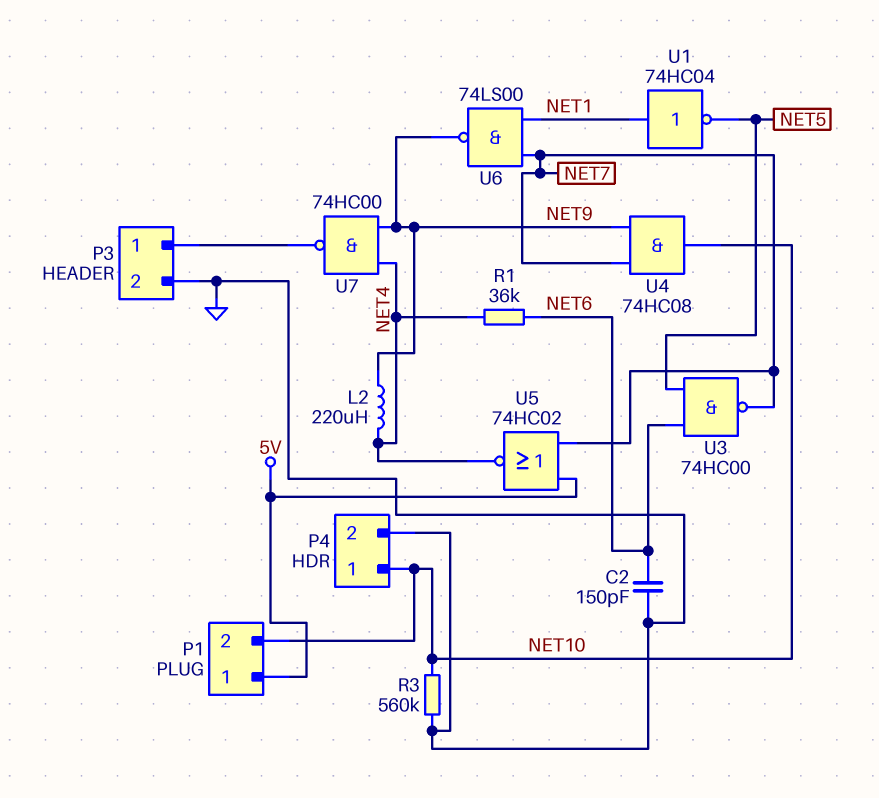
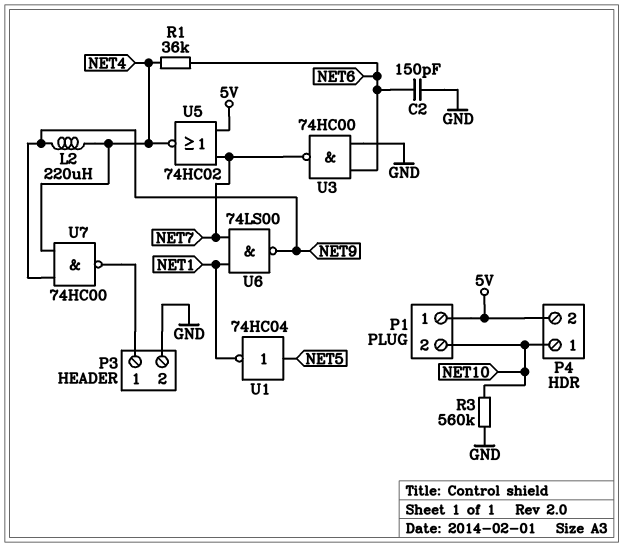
P4 pin 2: GND -> 5V
U1: NOT 74HC04 (in NET1, out NET5) -> NOT 74HC04 (in NET5, out NET1)
U3: NAND 74HC00 (in NET5, in NET6, out NET7) -> NAND 74HC00 (in GND, in NET6, out NET7)
U4: AND 74HC08 (in NET7, in NET9, out NET10) -> none

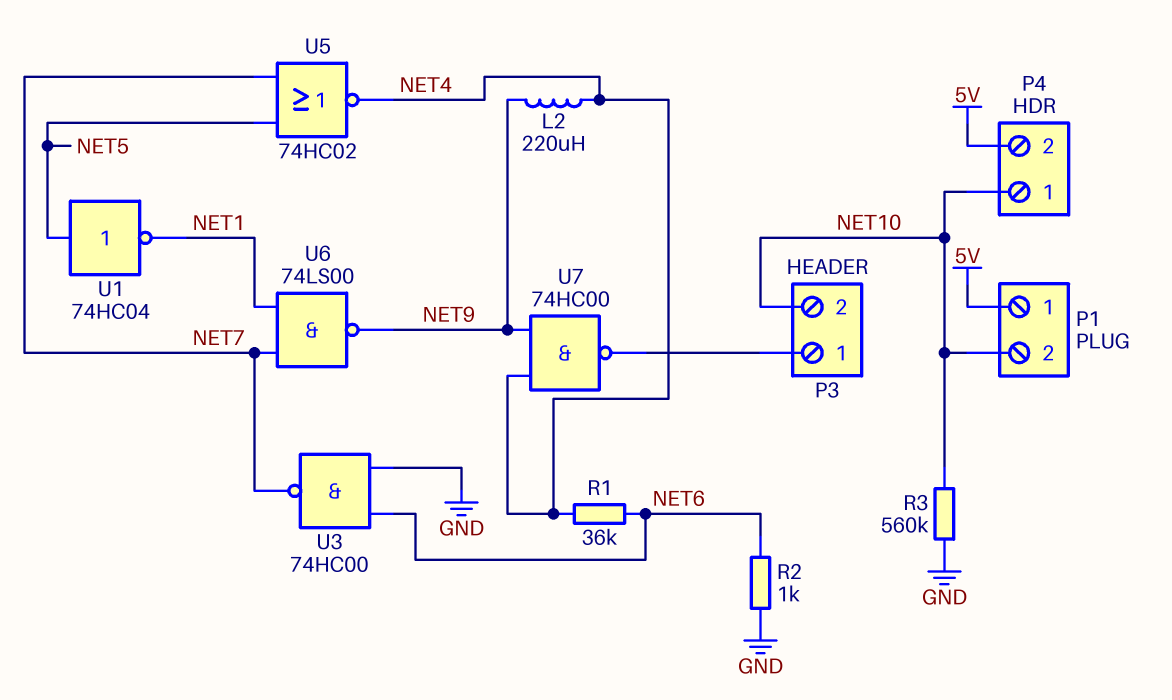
C2: 150pF (GND, NET6) -> none
P3 pin 2: GND -> NET10
R2: none -> 1k (GND, NET6)
U5: NOR 74HC02 (in 5V, in NET7, out NET4) -> NOR 74HC02 (in NET5, in NET7, out NET4)

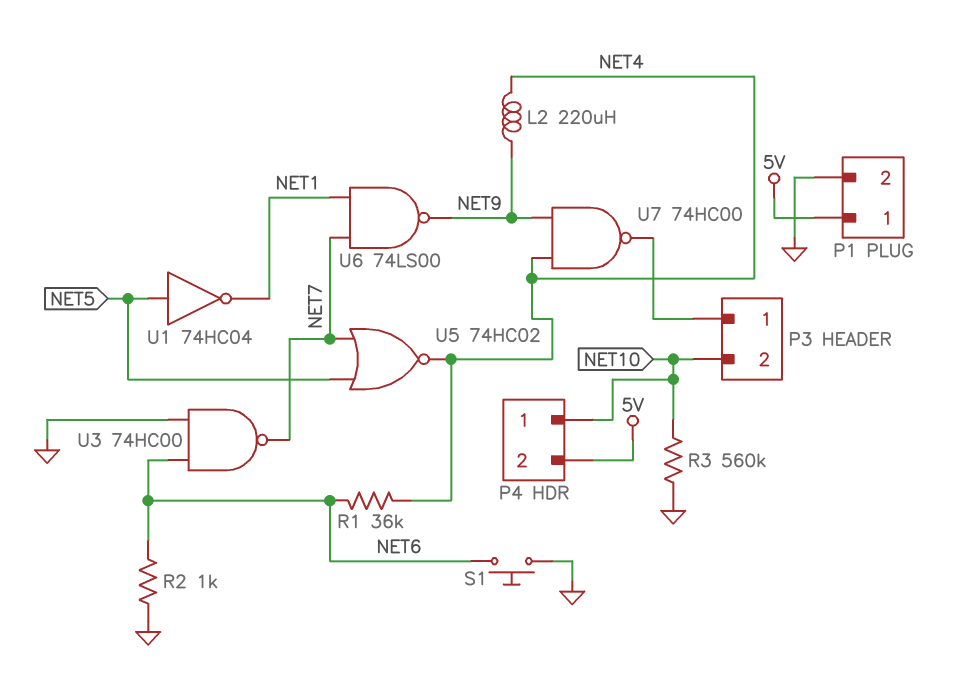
P1 pin 2: NET10 -> GND
S1: none -> button (GND, NET6)

